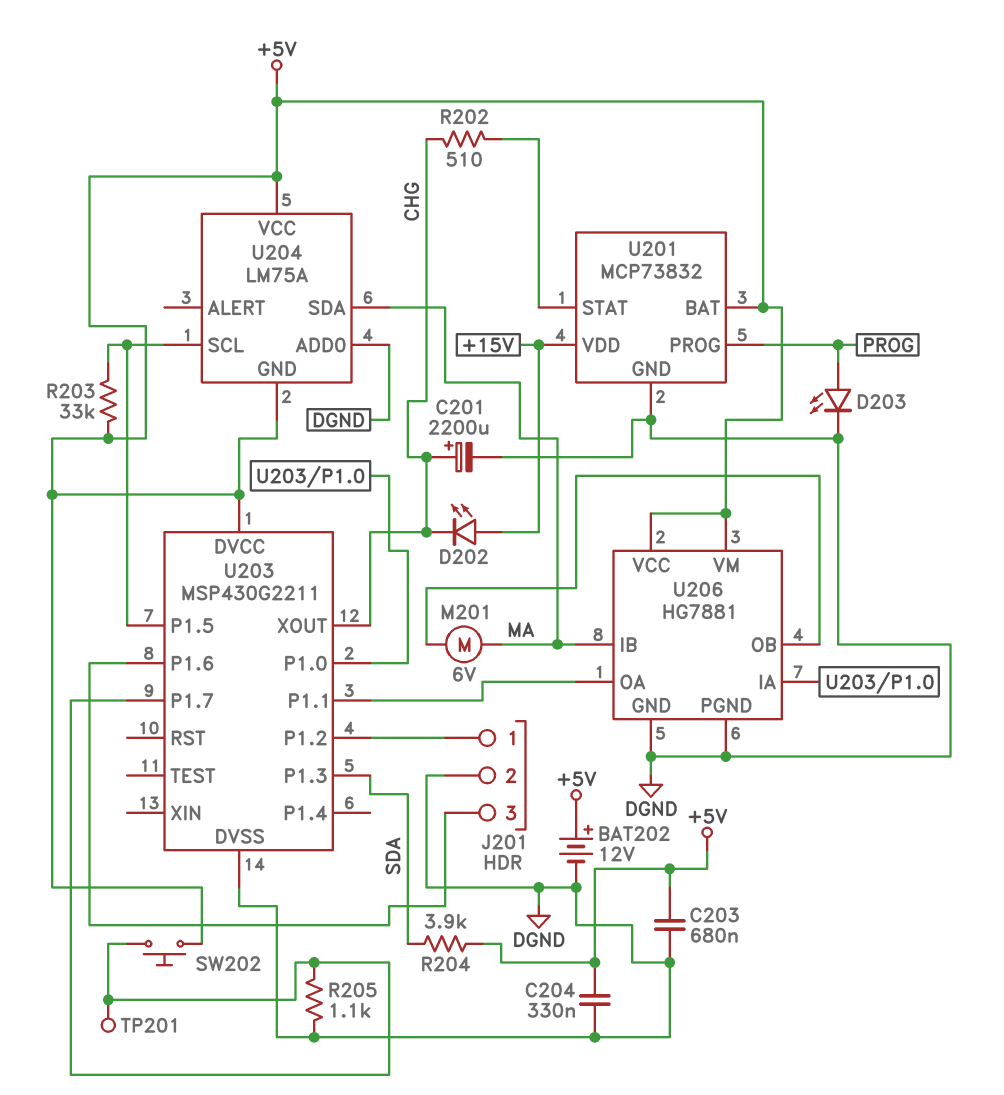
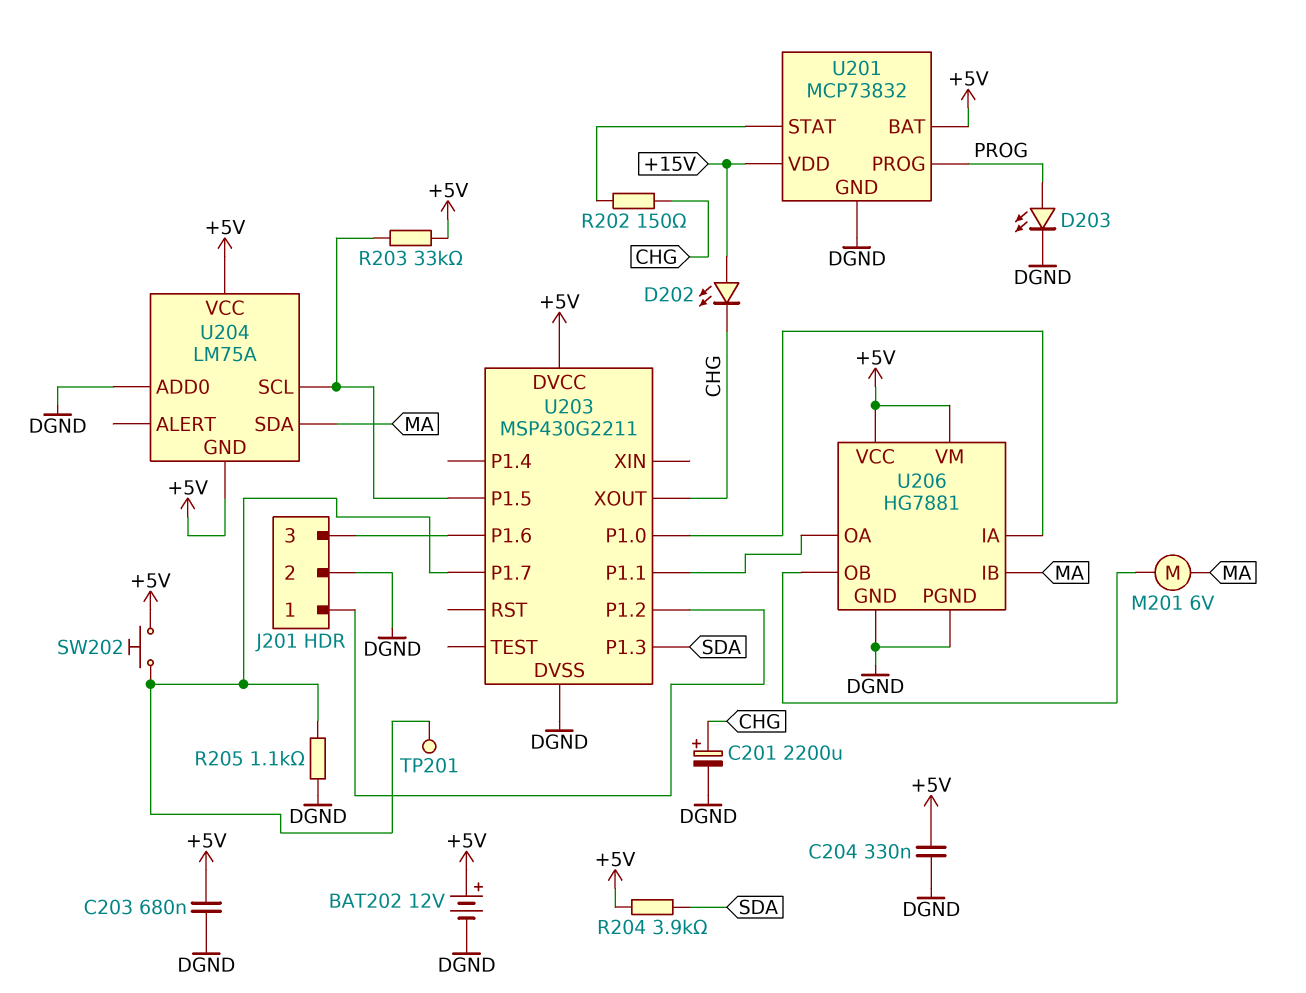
R202: 510 (CHG, U201/STAT) -> 150 (CHG, U201/STAT)

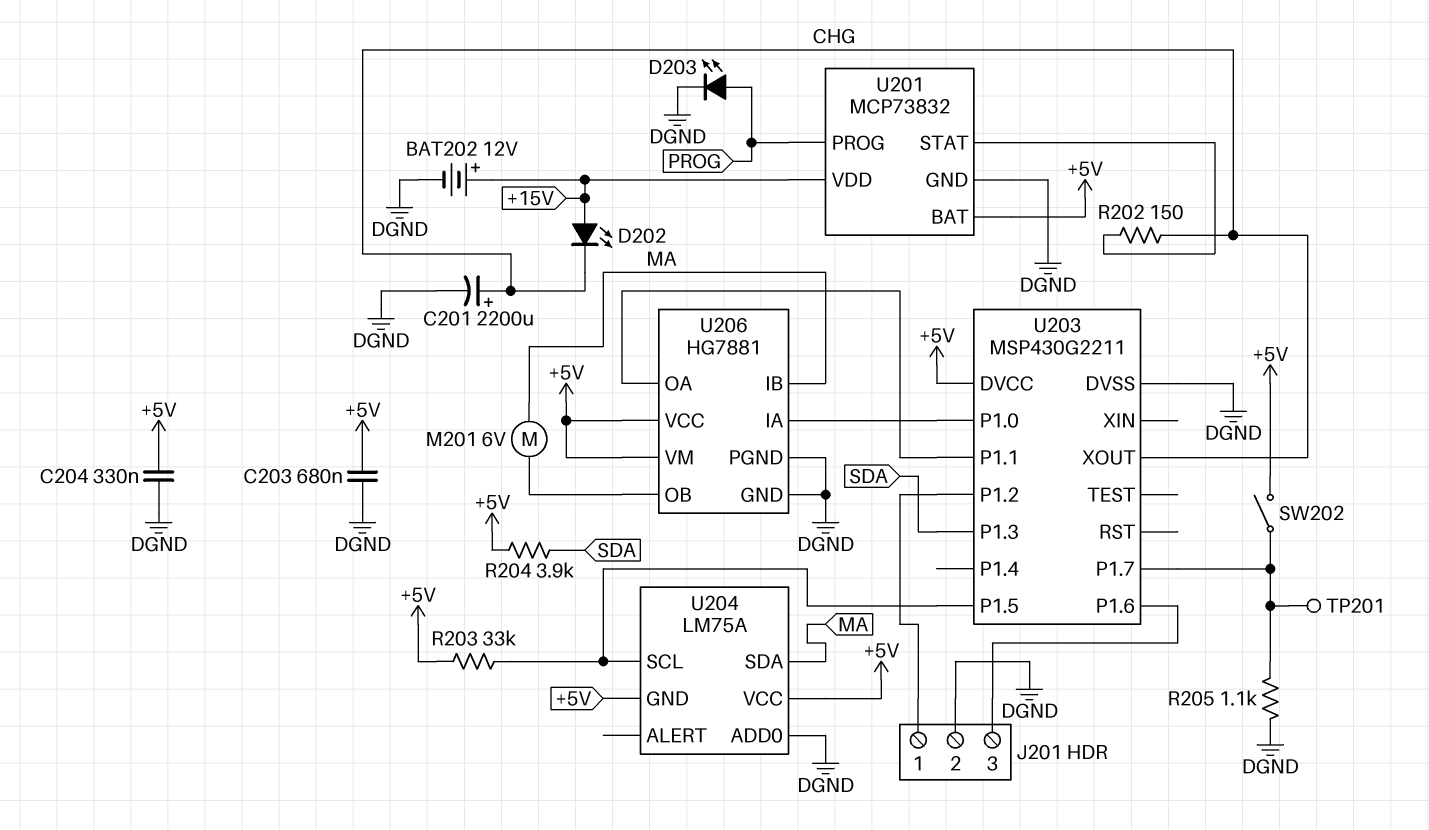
BAT202: 12V (plus +5V, minus DGND) -> 12V (plus +15V, minus DGND)
SW202: button (+5V, U203/P1.7) -> switch (+5V, U203/P1.7)

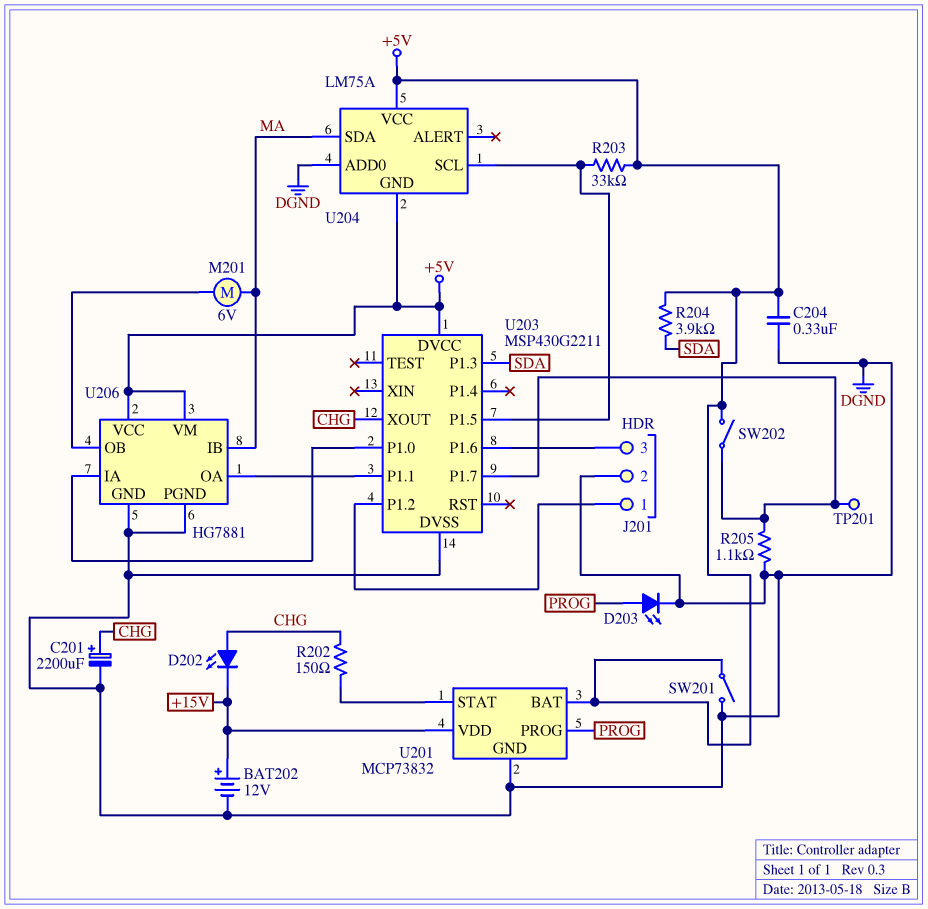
C203: 680nF (+5V, DGND) -> none
D202: LED (A +15V, K CHG) -> LED (A CHG, K +15V)
SW201: none -> switch (+5V, DGND)

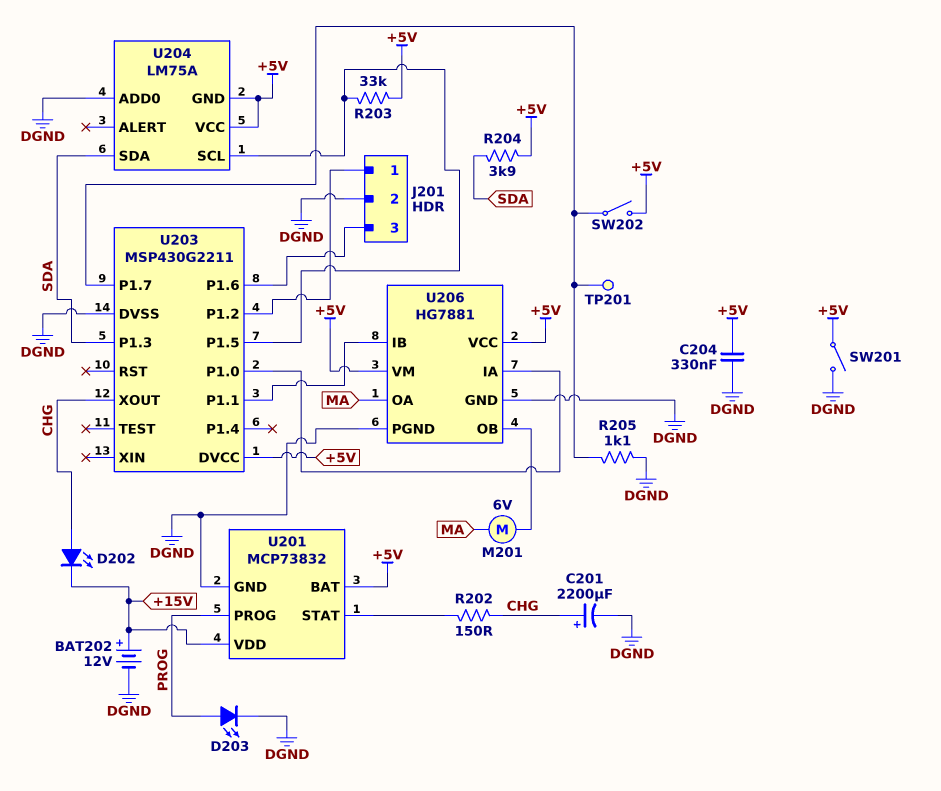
U204 pin SDA: MA -> SDA
U206 pin IB: MA -> U203/P1.1
U206 pin OA: U203/P1.1 -> MA

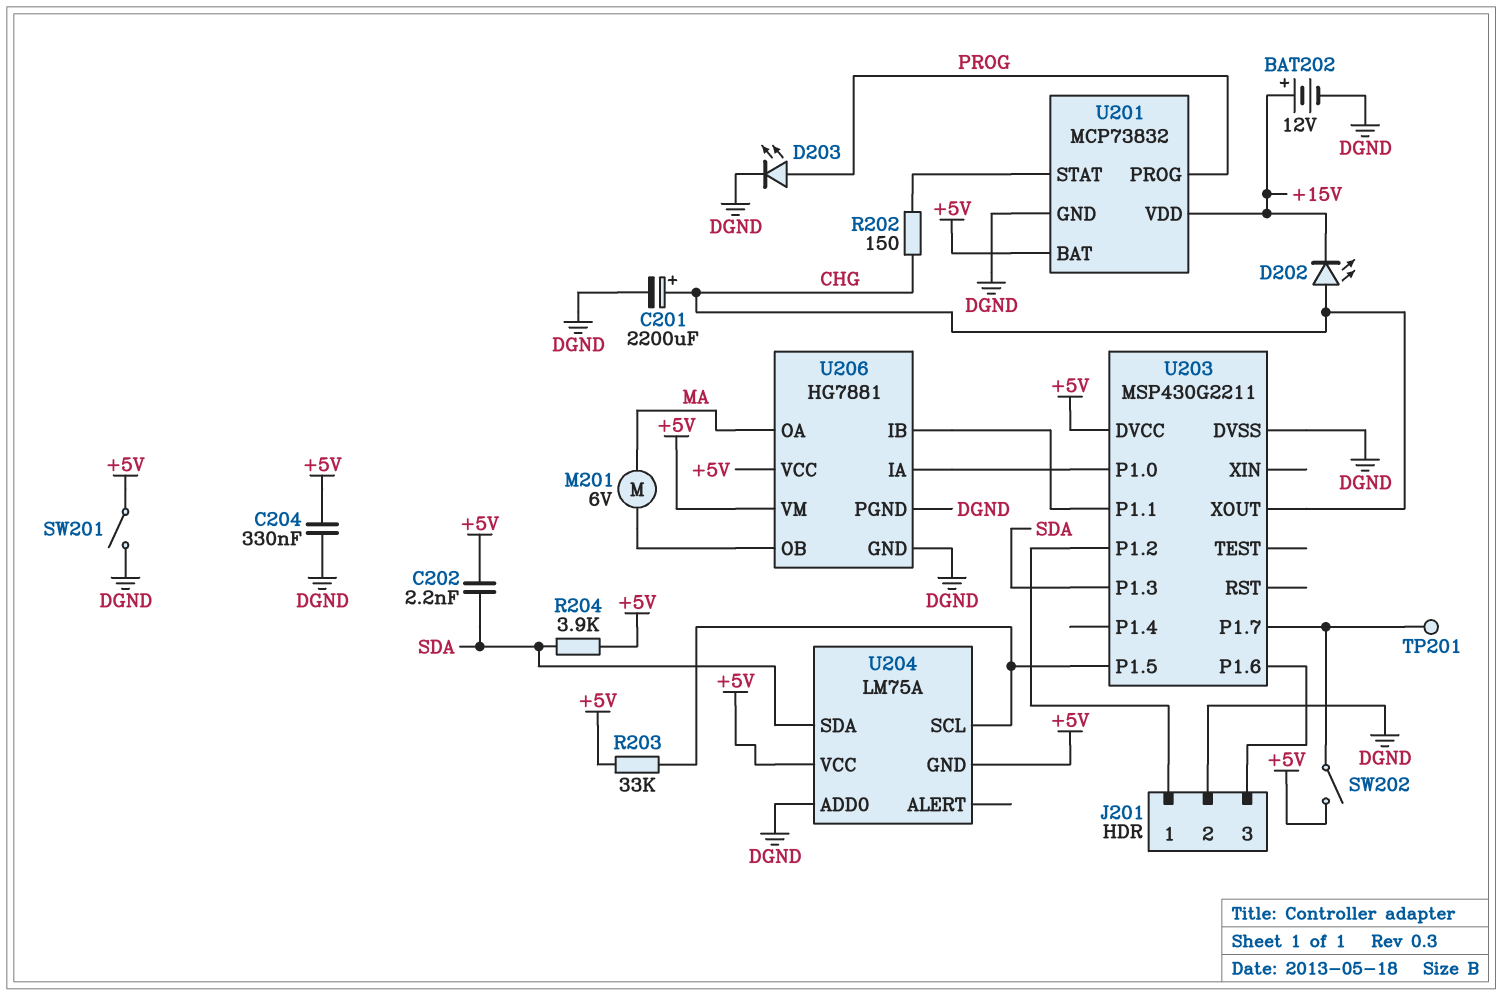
C202: none -> 2.2nF (+5V, SDA)
R205: 1.1k (DGND, U203/P1.7) -> none

